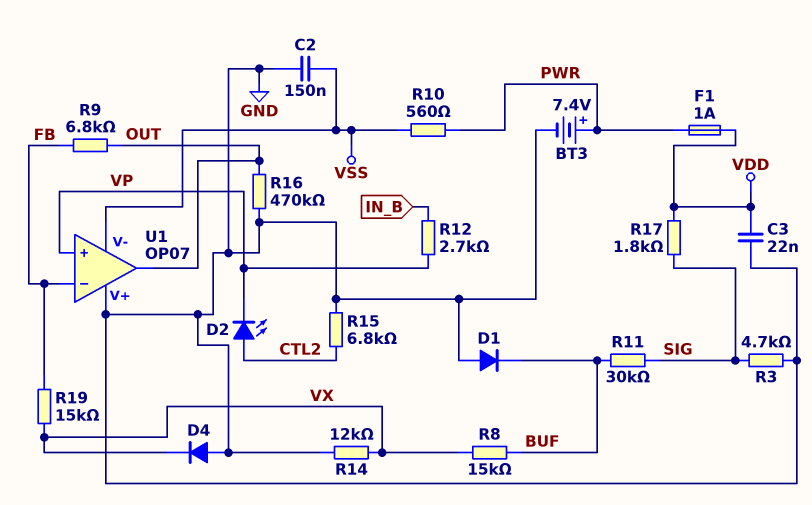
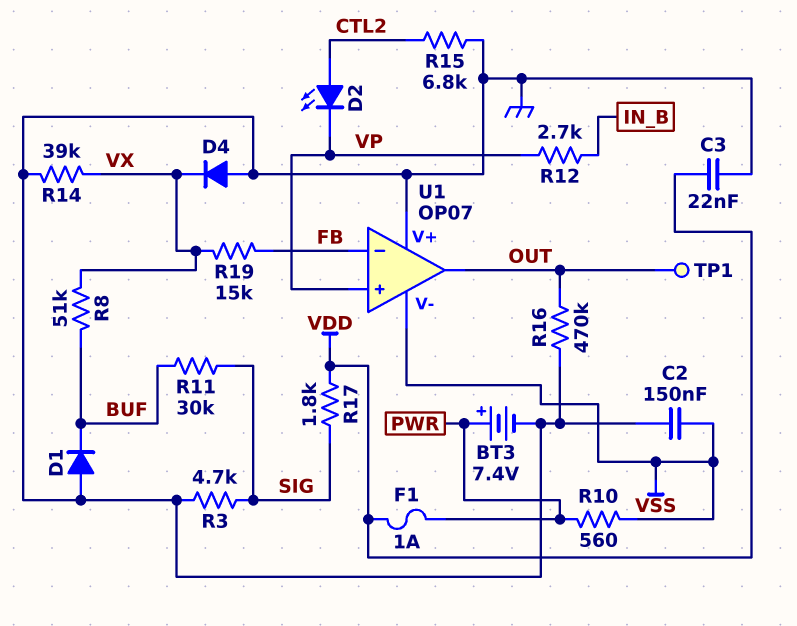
R8: 15k (BUF, VX) -> 51k (BUF, VX)
R9: 6.8k (FB, OUT) -> none
R14: 12k (GND, VX) -> 39k (GND, VX)
TP1: none -> test point (OUT)

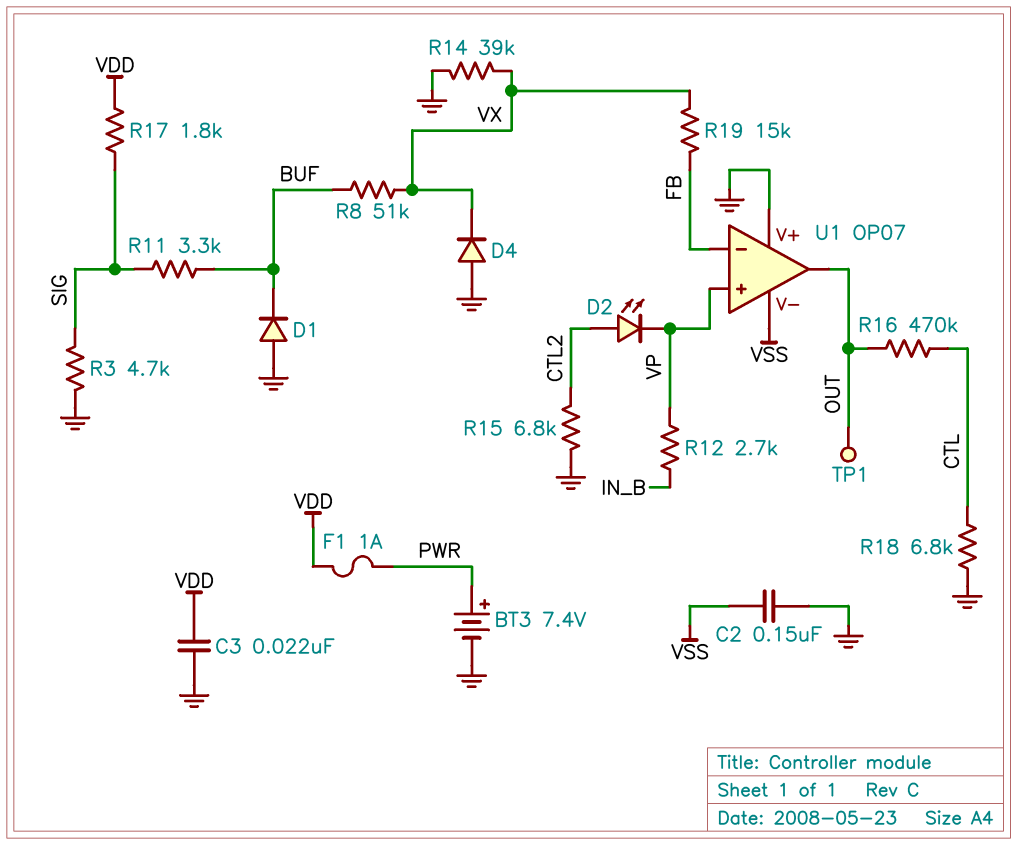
R10: 560 (PWR, VSS) -> none
R11: 30k (BUF, SIG) -> 3.3k (BUF, SIG)
R16: 470k (GND, OUT) -> 470k (CTL, OUT)
R18: none -> 6.8k (CTL, GND)

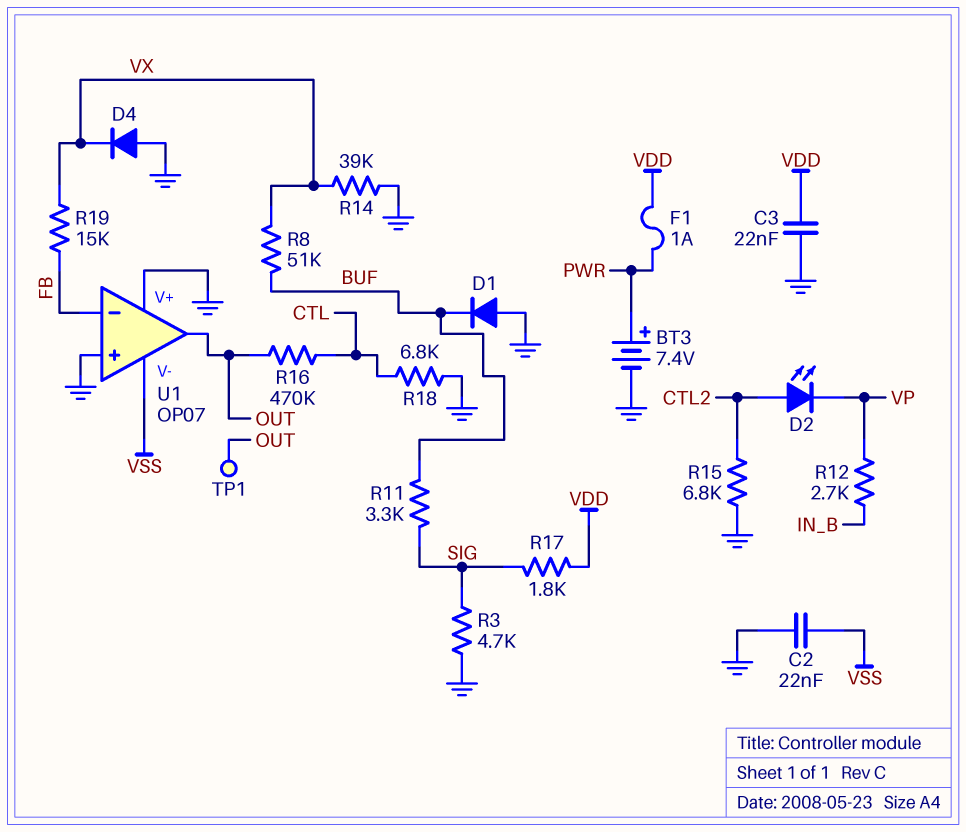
C2: 150nF (GND, VSS) -> 22nF (GND, VSS)
U1 pin in+: VP -> GND

